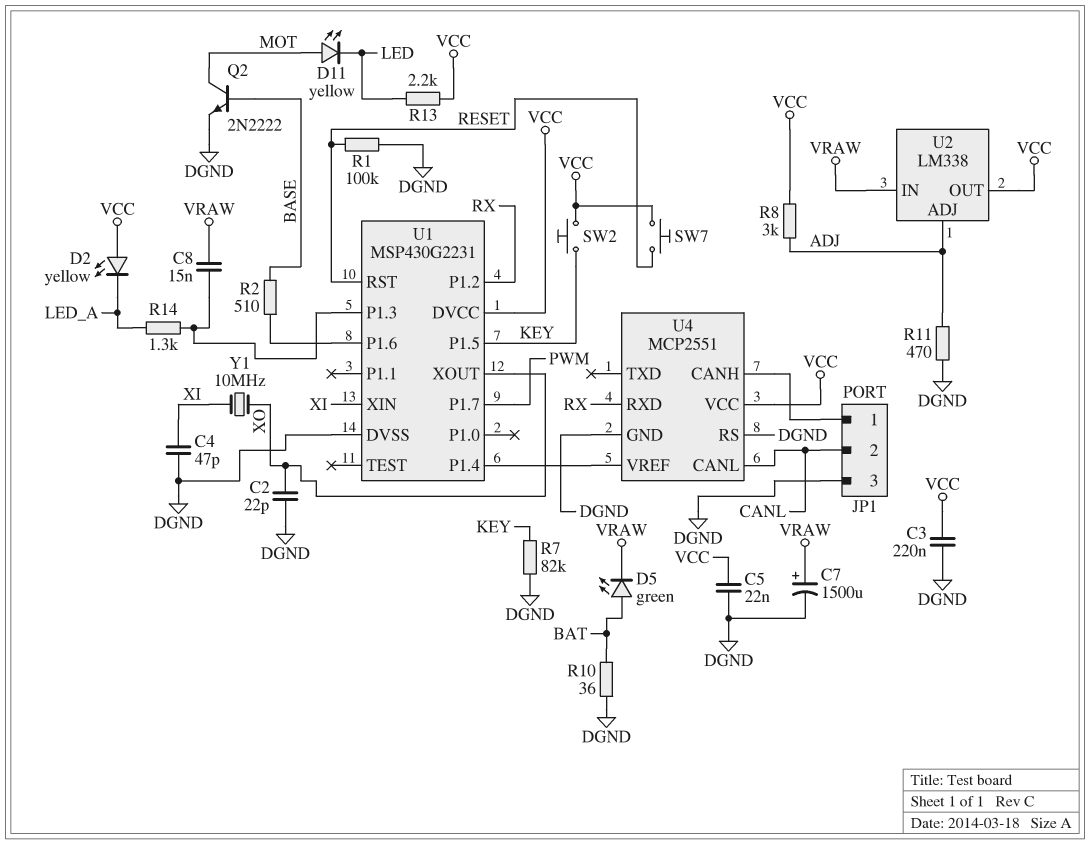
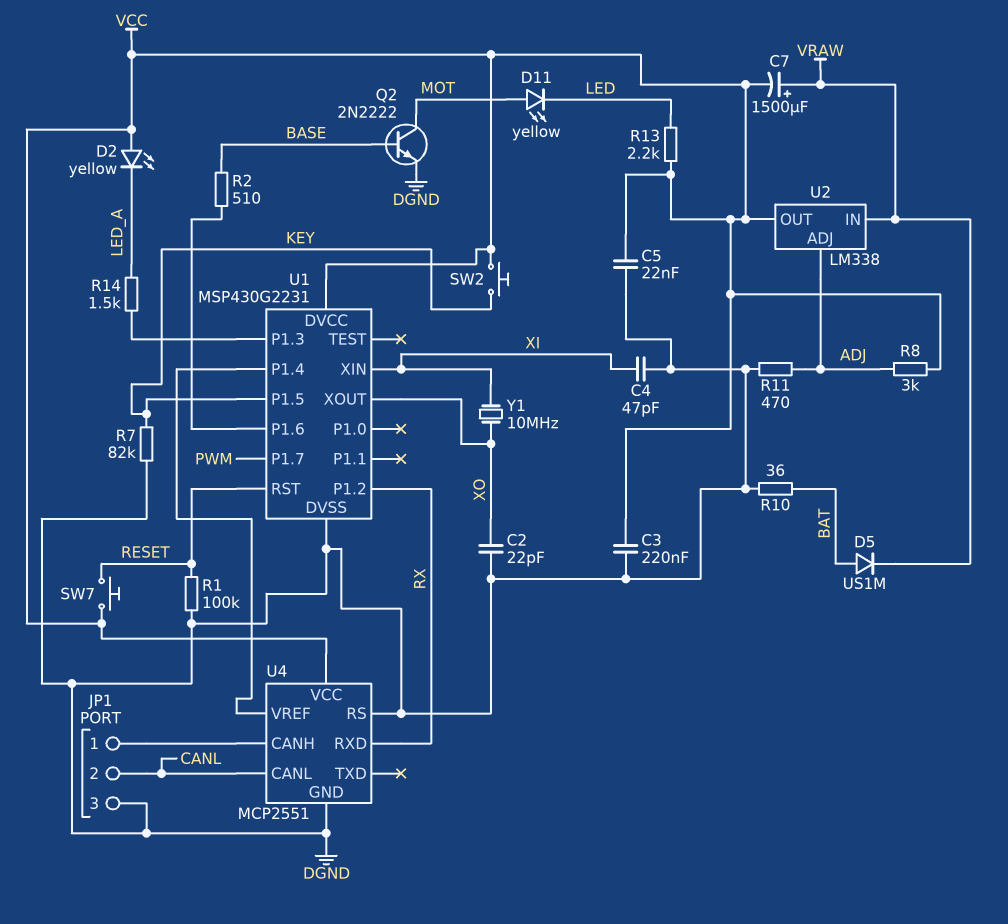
C7: 1500uF (plus VRAW, minus DGND) -> 1500uF (plus VRAW, minus VCC)
C8: 15nF (U1/P1.3, VRAW) -> none
D5: LED green (A BAT, K VRAW) -> diode US1M (A BAT, K VRAW)
R14: 1.3k (LED_A, U1/P1.3) -> 1.5k (LED_A, U1/P1.3)

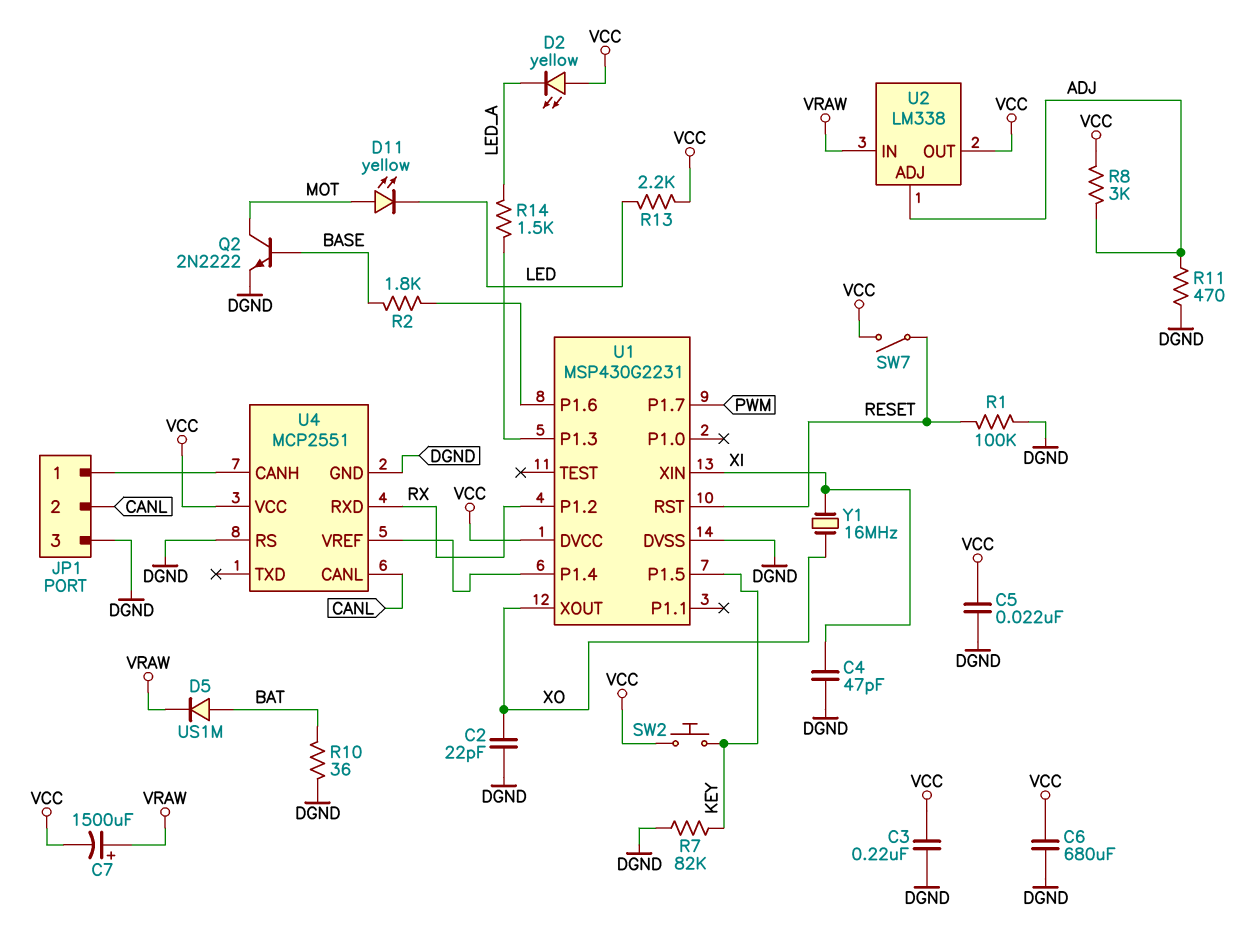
C6: none -> 680uF (DGND, VCC)
R2: 510 (BASE, U1/P1.6) -> 1.8k (BASE, U1/P1.6)
SW7: button (RESET, VCC) -> switch (RESET, VCC)
Y1: 10MHz (XI, XO) -> 16MHz (XI, XO)

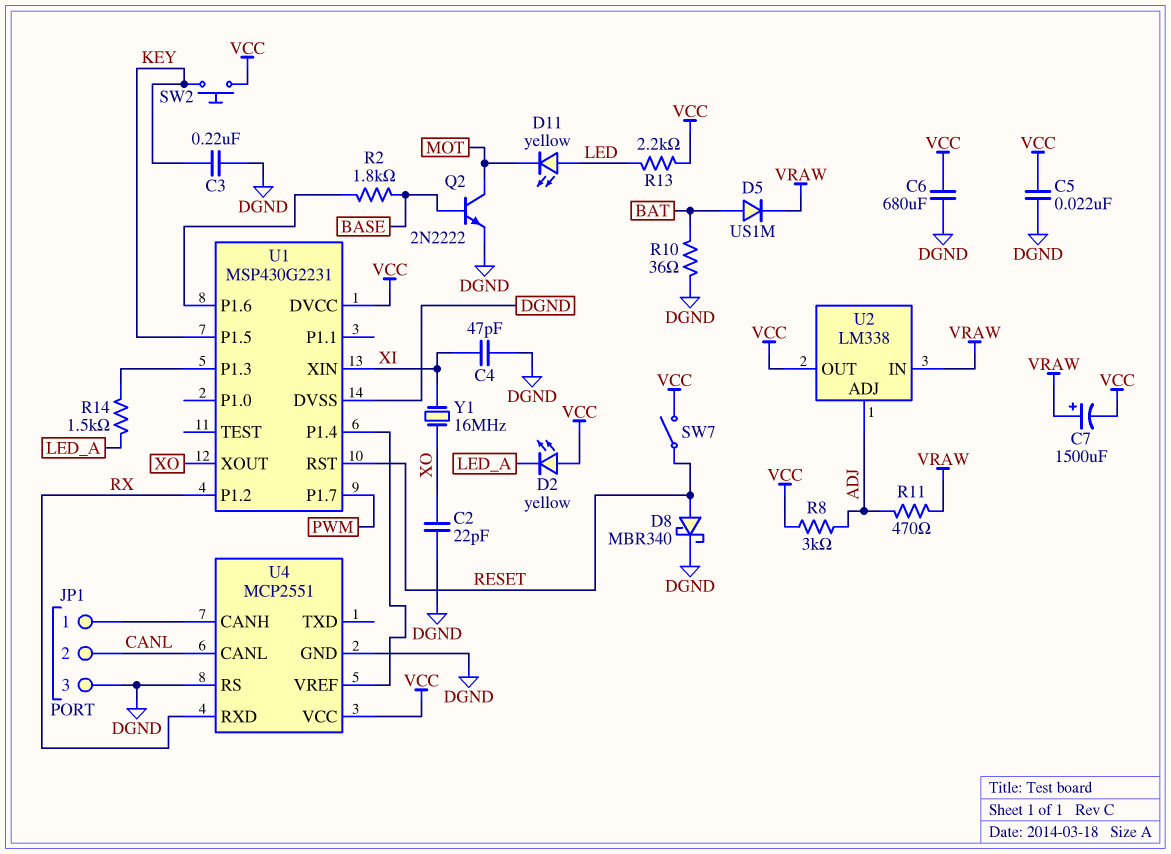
C3: 220nF (DGND, VCC) -> 220nF (DGND, KEY)
D8: none -> schottky MBR340 (A RESET, K DGND)
D11: LED yellow (A MOT, K LED) -> LED yellow (A LED, K MOT)
R1: 100k (DGND, RESET) -> none
R7: 82k (DGND, KEY) -> none
R11: 470 (ADJ, DGND) -> 470 (ADJ, VRAW)

